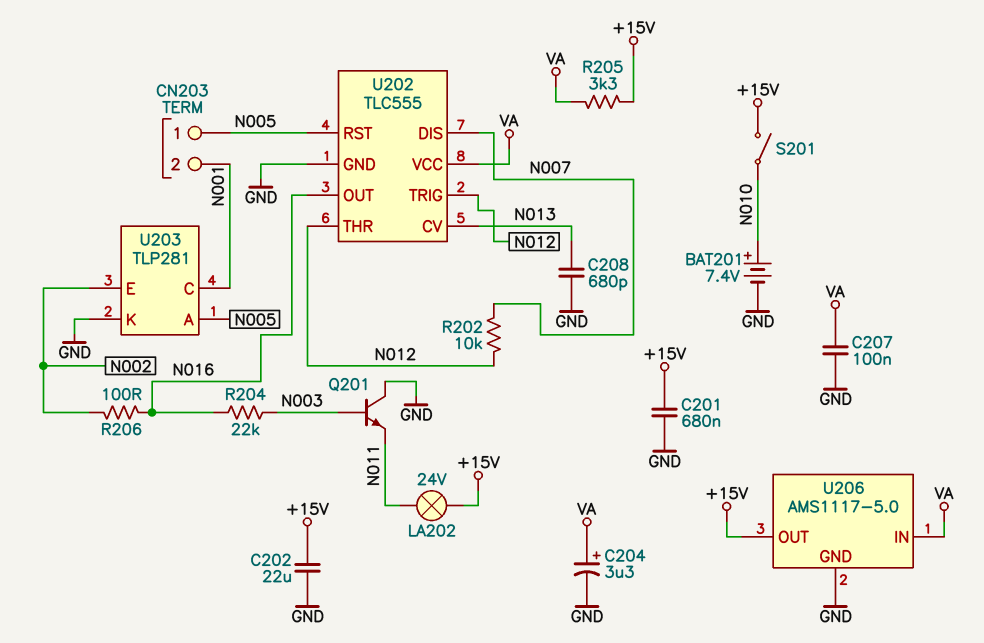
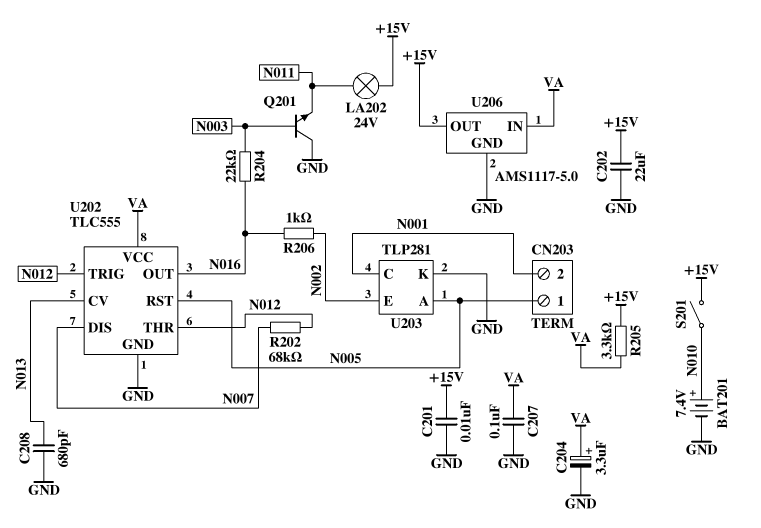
C201: 680nF (+15V, GND) -> 10nF (+15V, GND)
R202: 10k (N007, N012) -> 68k (N007, N012)
R206: 100 (N002, N016) -> 1k (N002, N016)

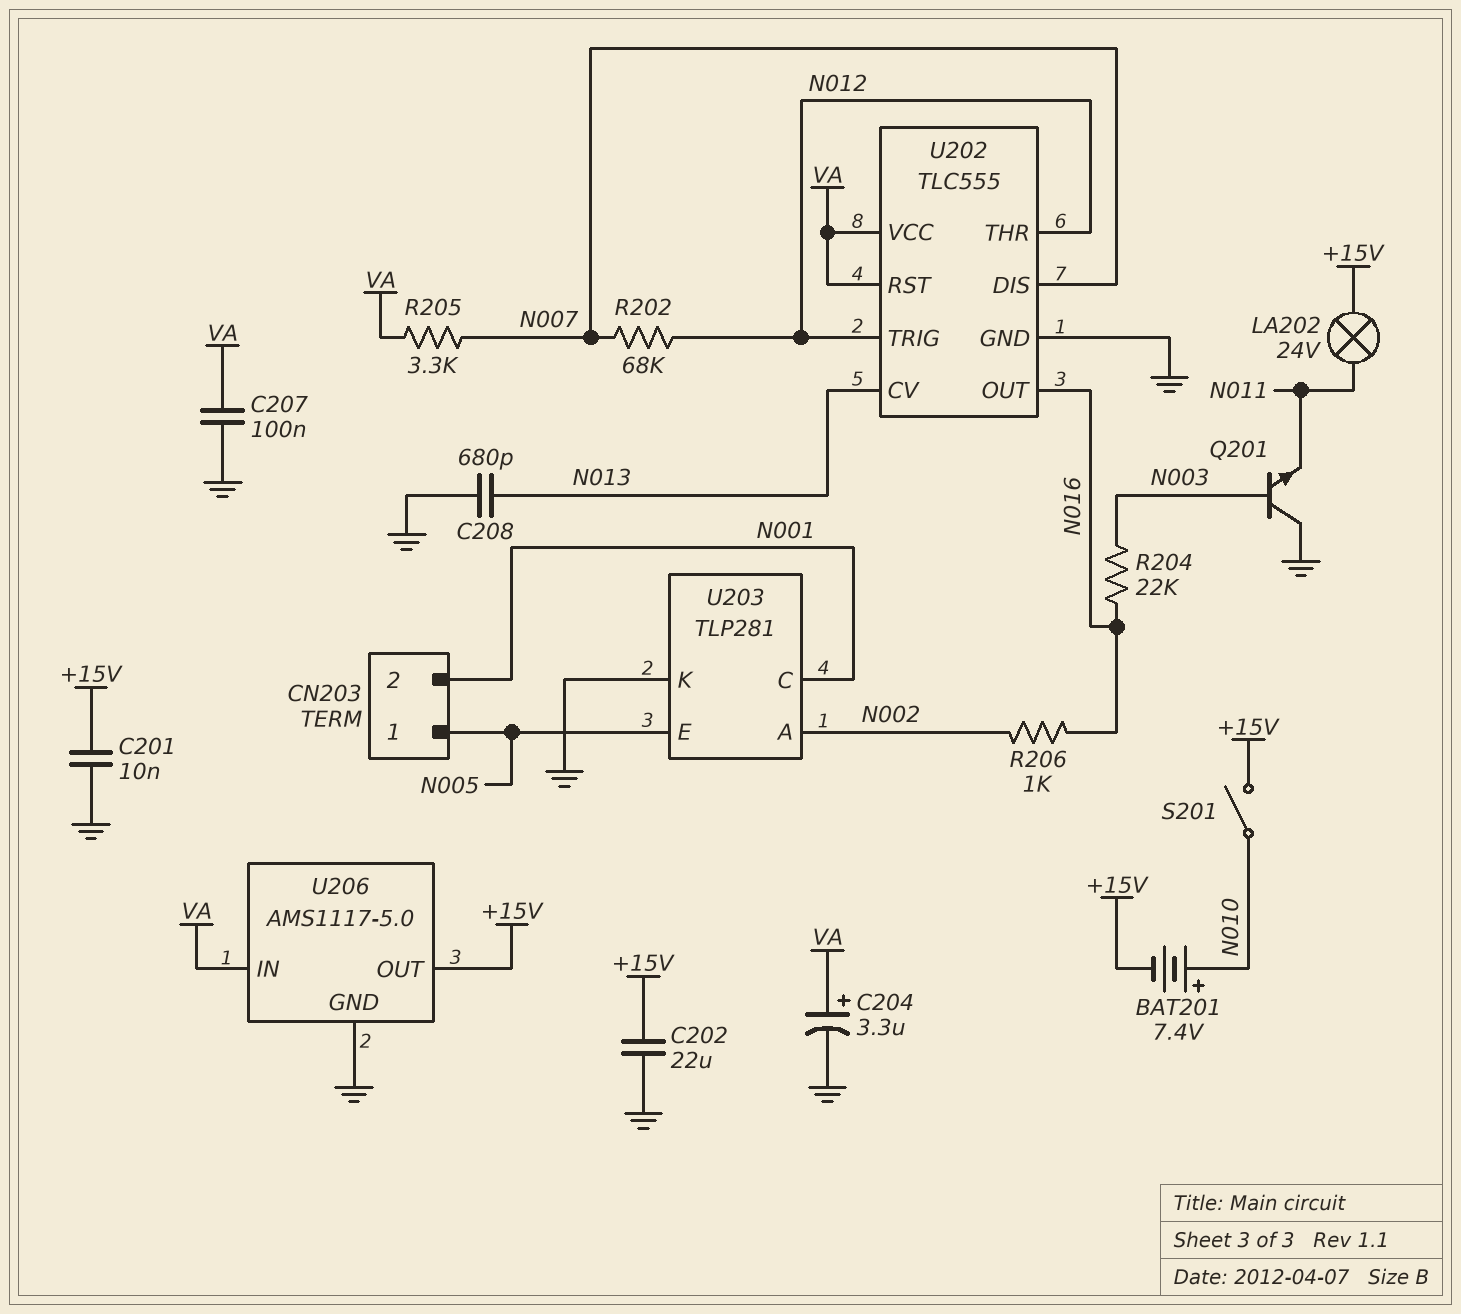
BAT201: 7.4V (plus N010, minus GND) -> 7.4V (plus N010, minus +15V)
R205: 3.3k (+15V, VA) -> 3.3k (N007, VA)
U202 pin RST: N005 -> VA
U203 pin A: N005 -> N002
U203 pin E: N002 -> N005

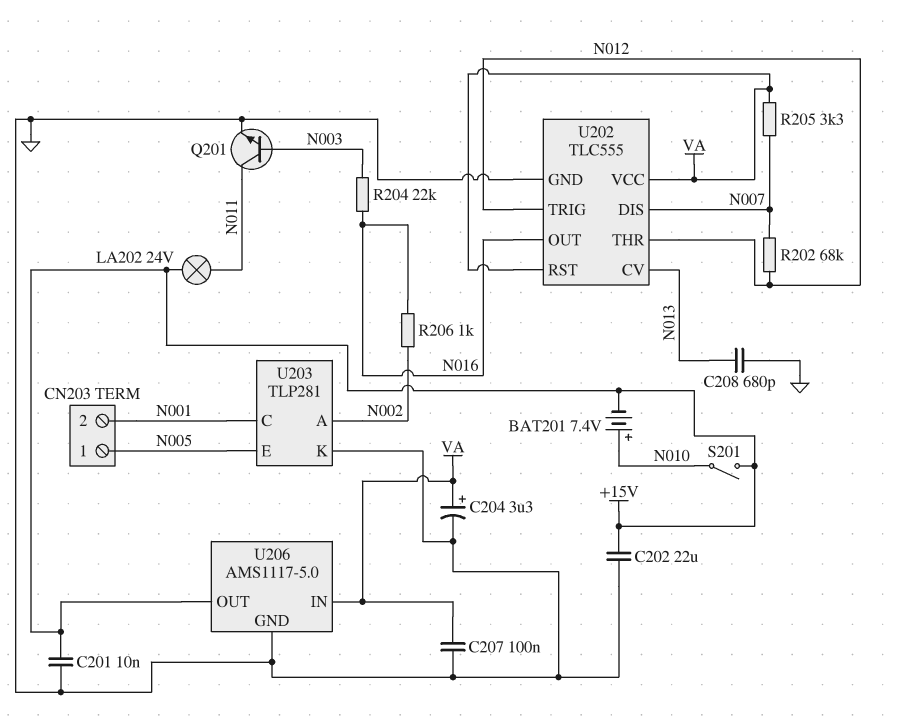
Q201: NPN (B N003, C GND, E N011) -> NPN (B N003, C N011, E GND)

